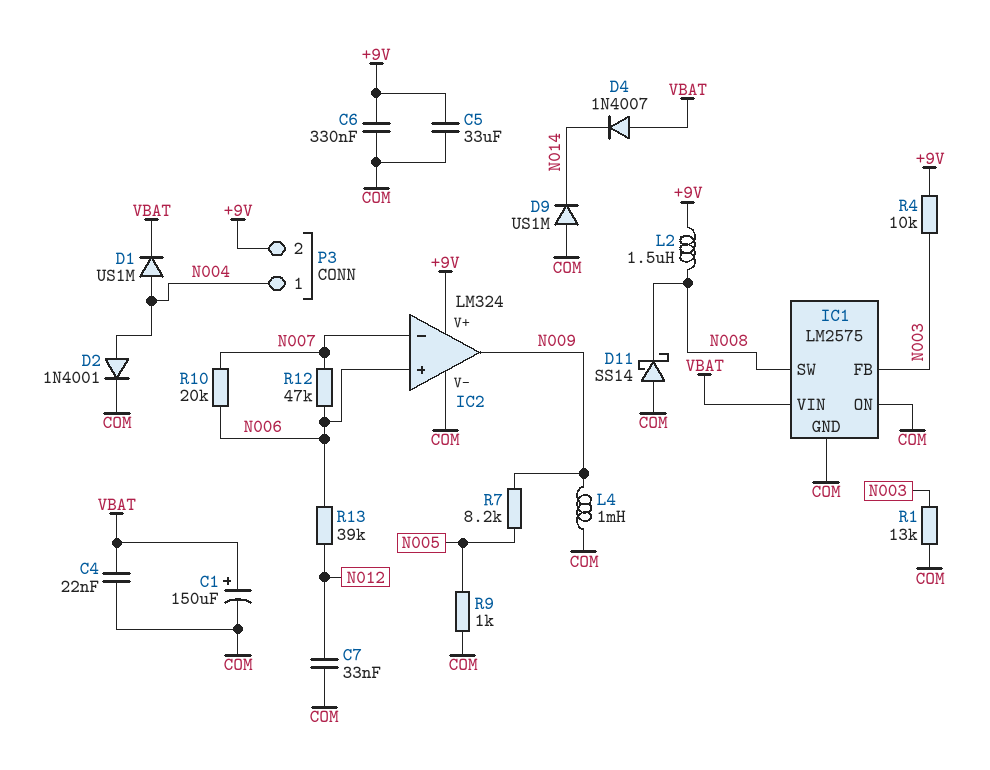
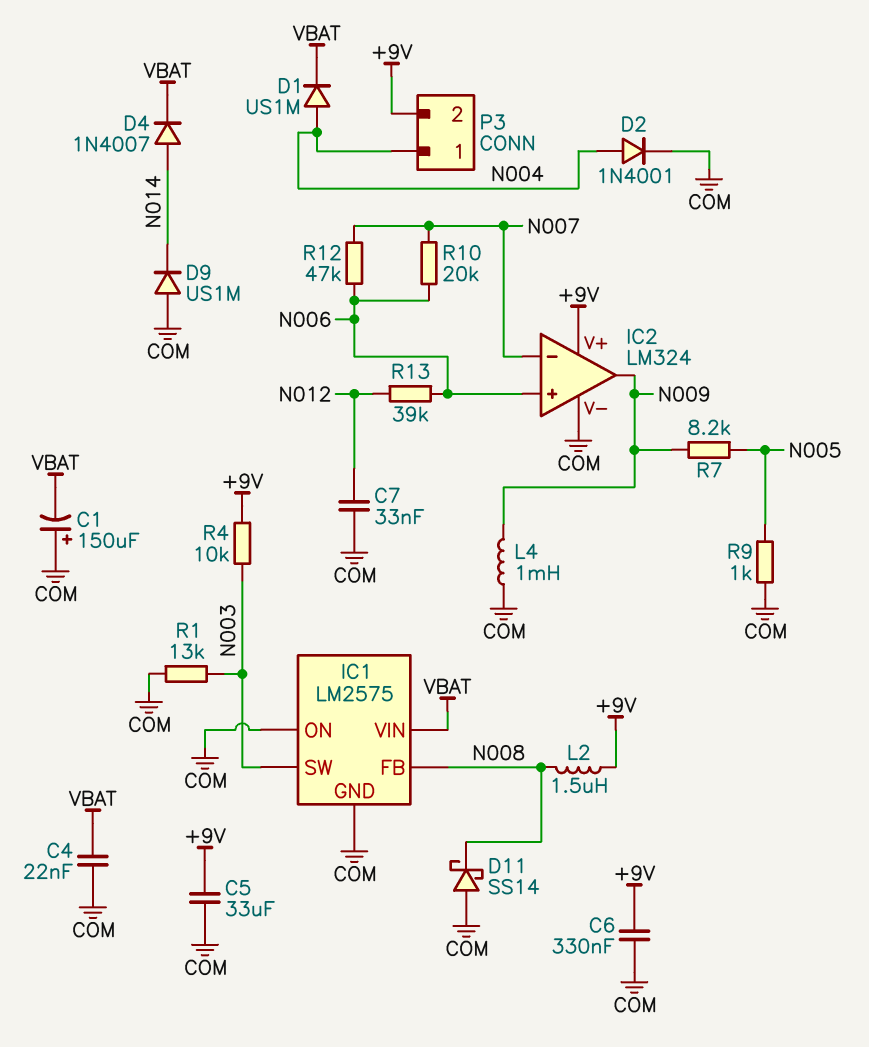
C1: 150uF (plus VBAT, minus COM) -> 150uF (plus COM, minus VBAT)
D4: diode 1N4007 (A VBAT, K N014) -> diode 1N4007 (A N014, K VBAT)
IC1 pin FB: N003 -> N008
IC1 pin SW: N008 -> N003

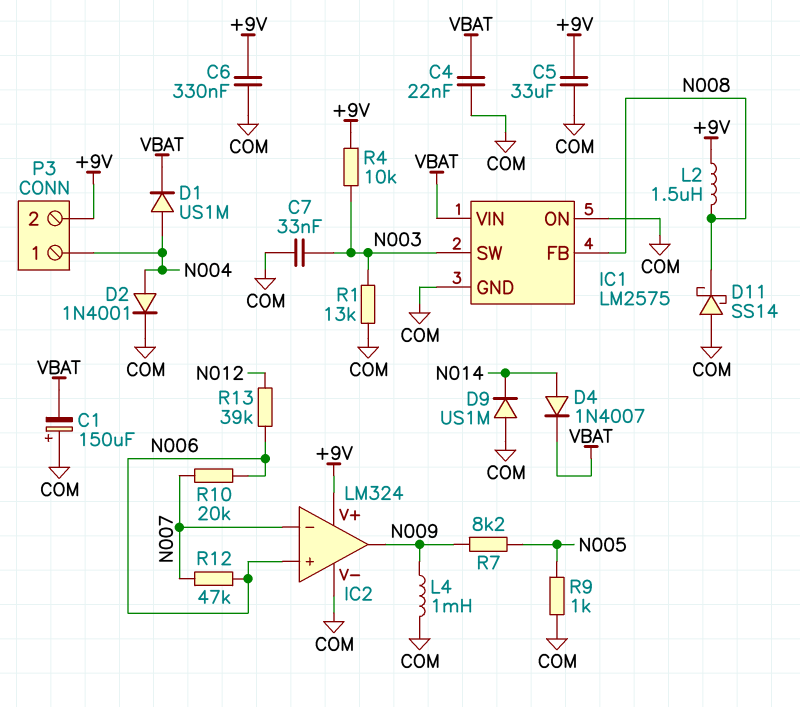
C7: 33nF (COM, N012) -> 33nF (COM, N003)

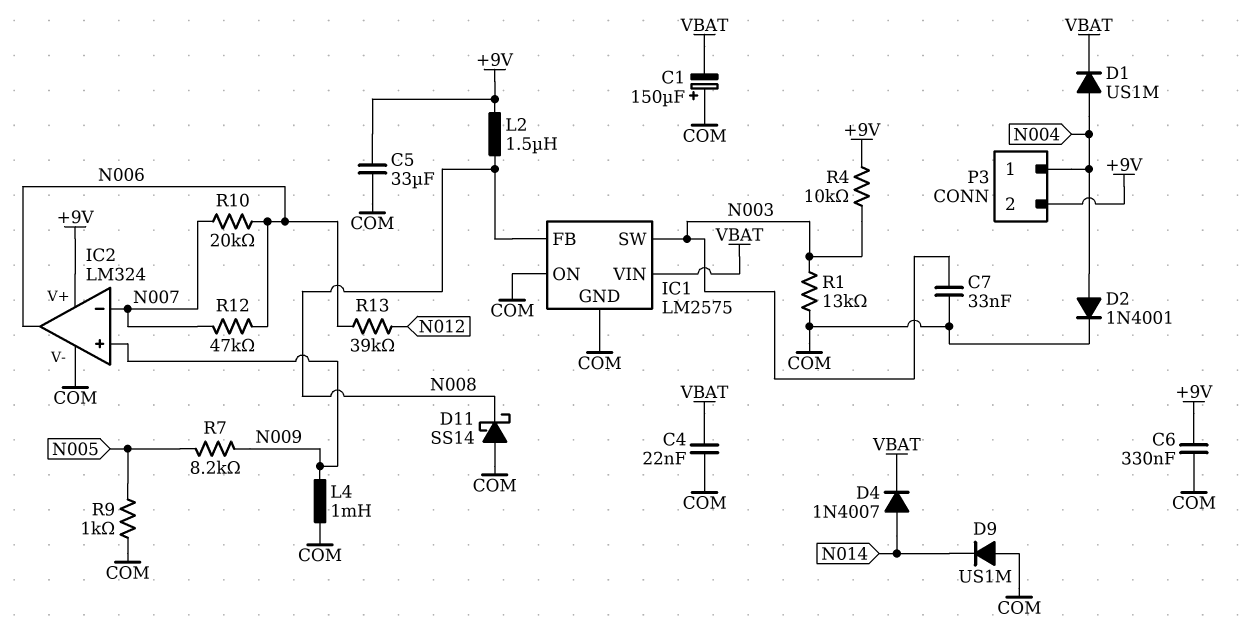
IC2 pin in+: N006 -> N009
IC2 pin out: N009 -> N006

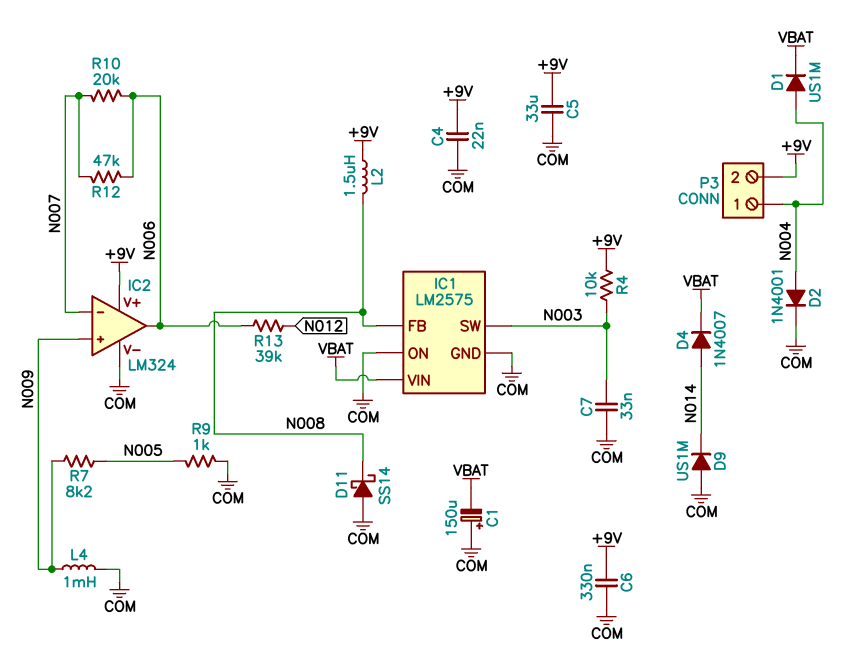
C4: 22nF (COM, VBAT) -> 22nF (+9V, COM)
R1: 13k (COM, N003) -> none

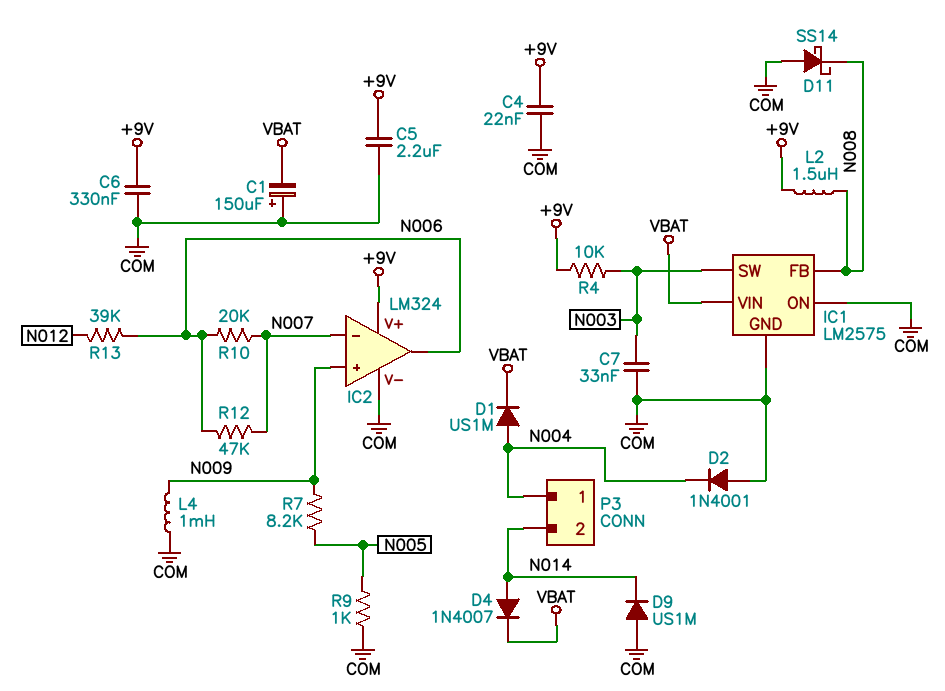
C5: 33uF (+9V, COM) -> 2.2uF (+9V, COM)
D2: diode 1N4001 (A N004, K COM) -> diode 1N4001 (A COM, K N004)
P3 pin 2: +9V -> N014

